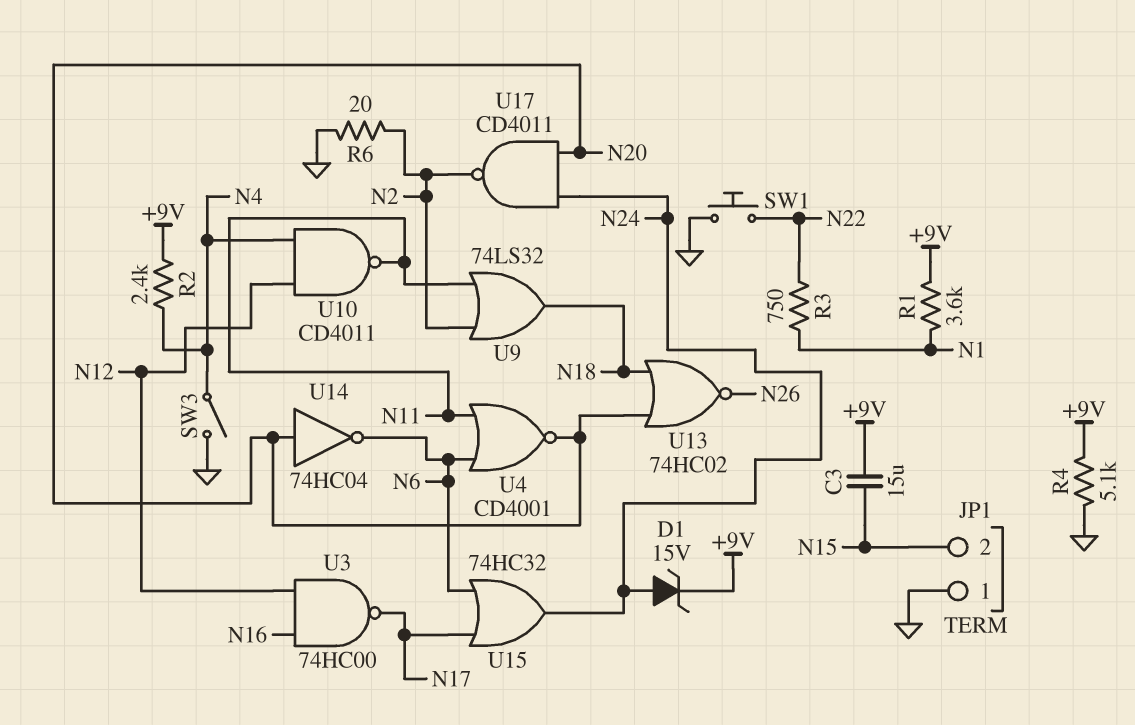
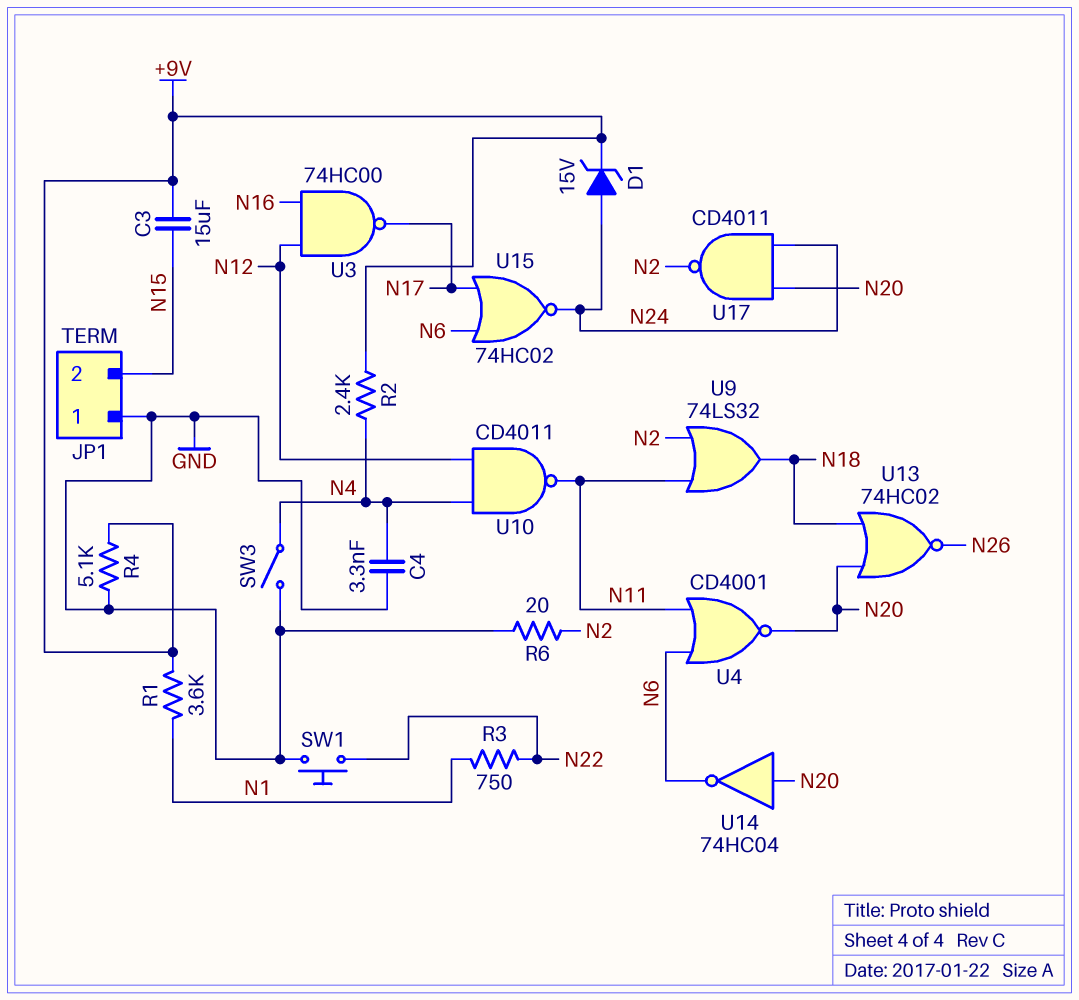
C4: none -> 3.3nF (GND, N4)
U15: OR 74HC32 (in N6, in N17, out N24) -> NOR 74HC02 (in N6, in N17, out N24)

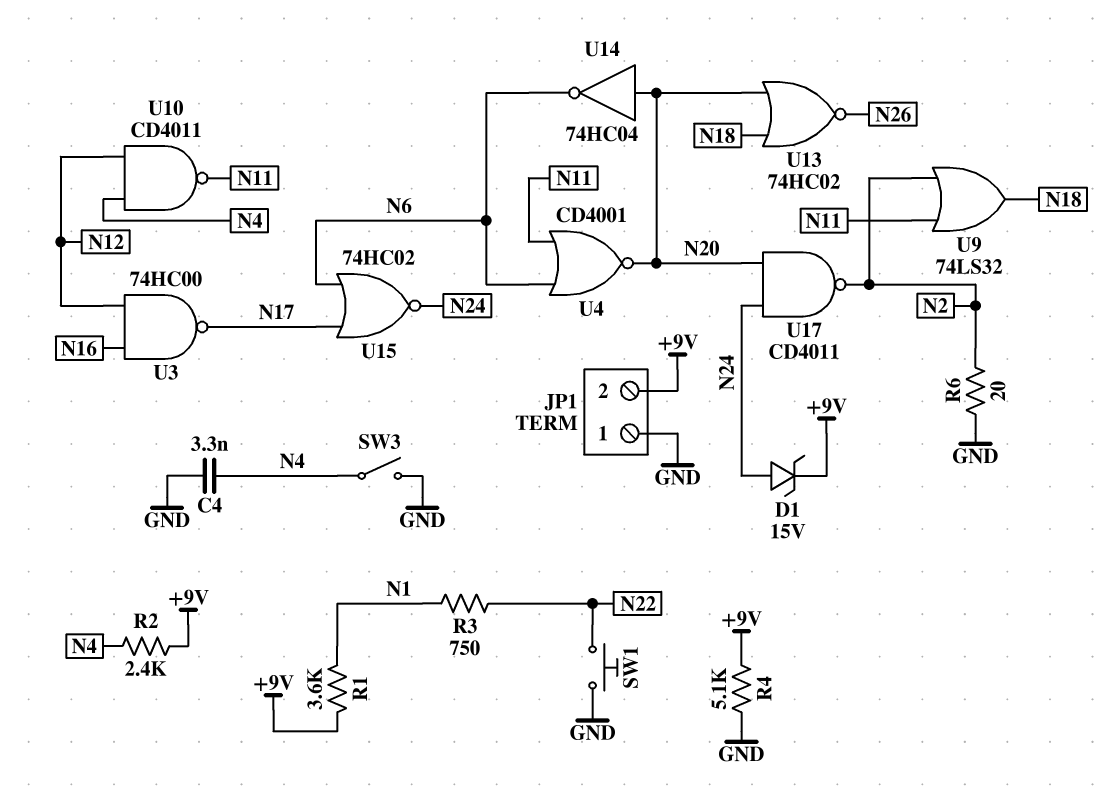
C3: 15uF (+9V, N15) -> none
JP1 pin 2: N15 -> +9V

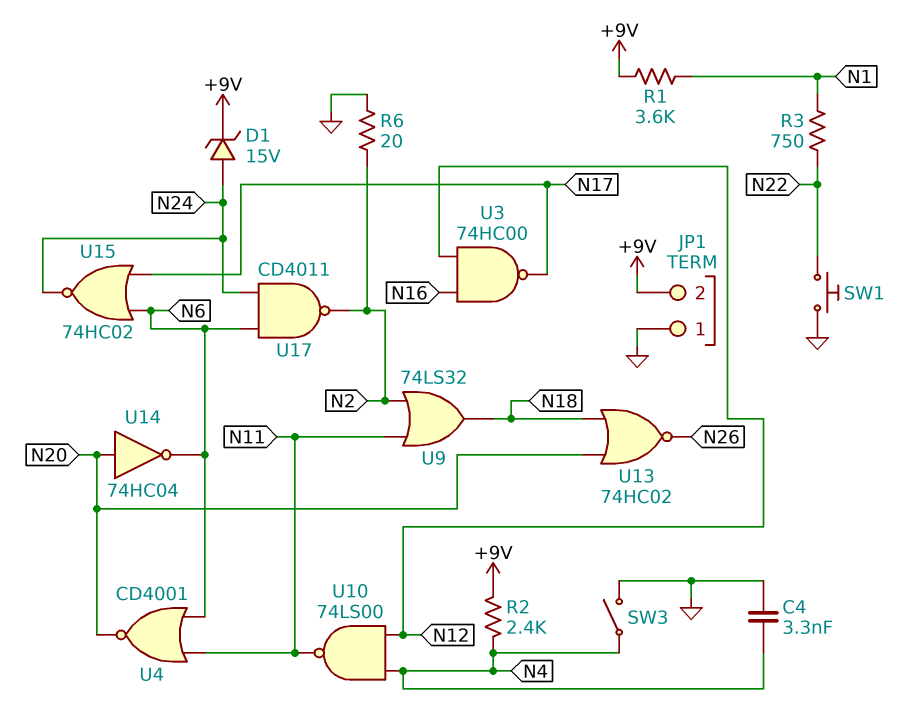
R4: 5.1k (+9V, GND) -> none
U10: NAND CD4011 (in N4, in N12, out N11) -> NAND 74LS00 (in N4, in N12, out N11)
U17: NAND CD4011 (in N20, in N24, out N2) -> NAND CD4011 (in N6, in N24, out N2)

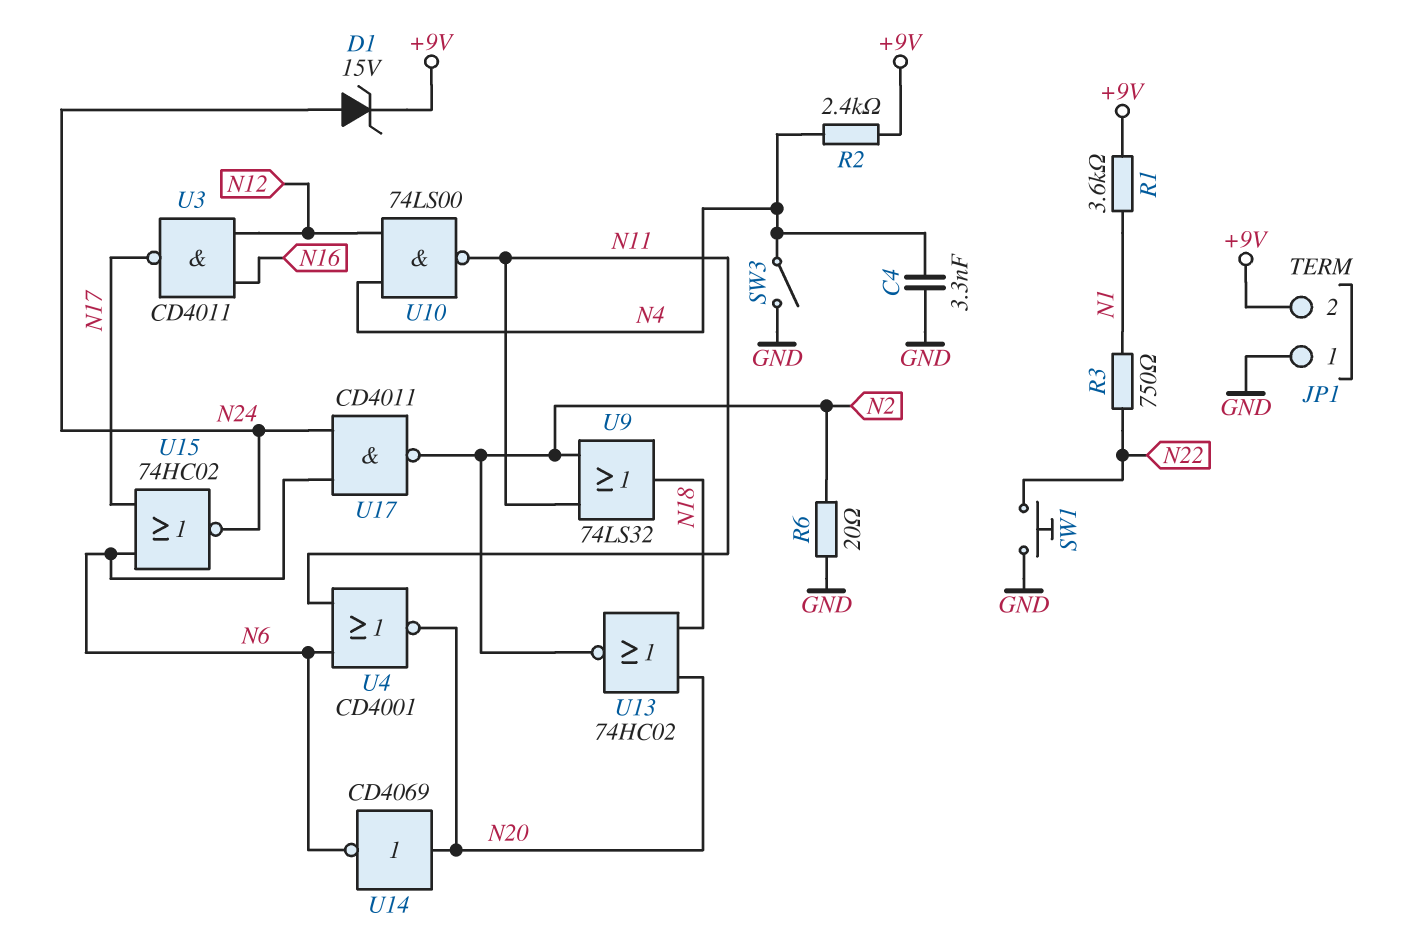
U3: NAND 74HC00 (in N12, in N16, out N17) -> NAND CD4011 (in N12, in N16, out N17)
U13: NOR 74HC02 (in N18, in N20, out N26) -> NOR 74HC02 (in N18, in N20, out N2)
U14: NOT 74HC04 (in N20, out N6) -> NOT CD4069 (in N20, out N6)

